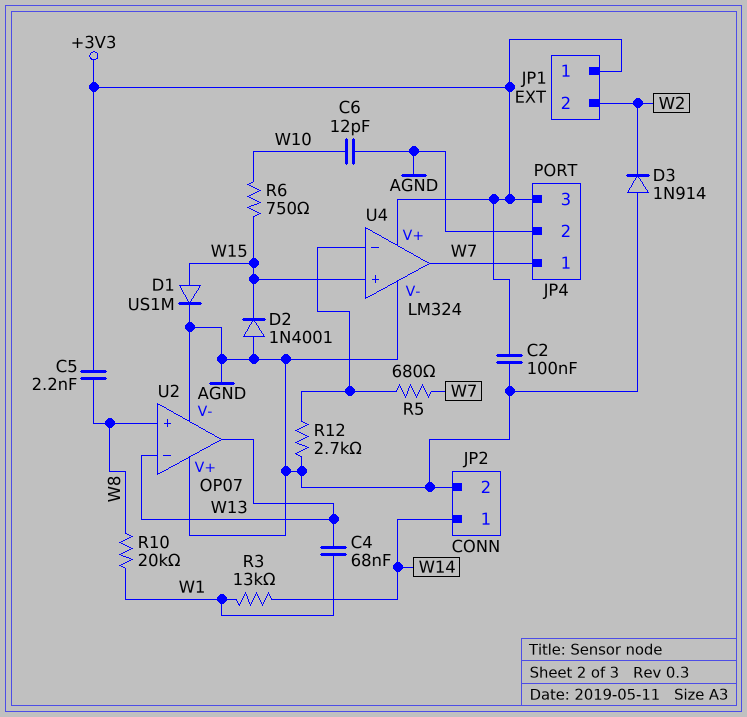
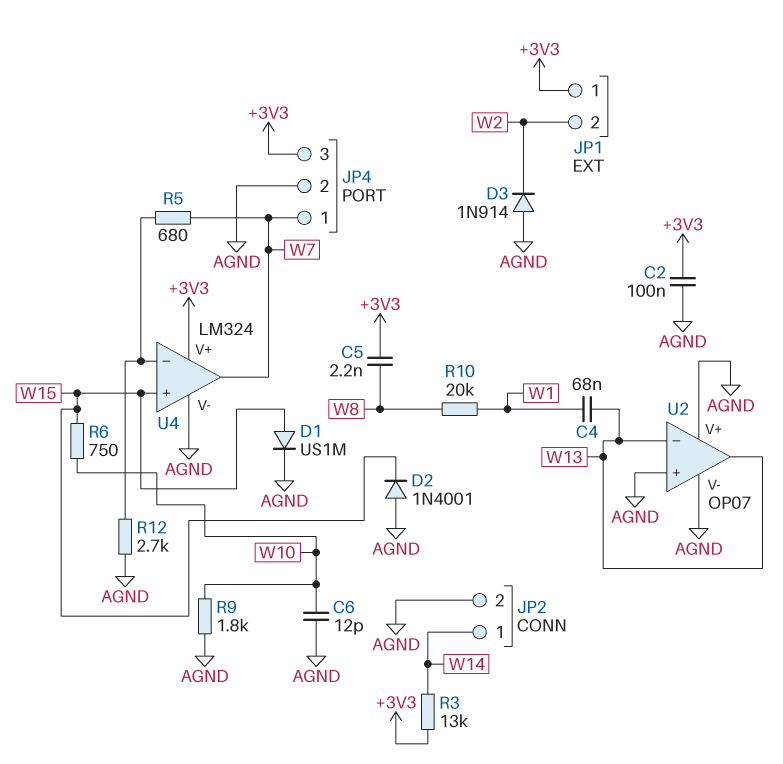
R3: 13k (W1, W14) -> 13k (+3V3, W14)
R9: none -> 1.8k (AGND, W10)
U2 pin in+: W8 -> AGND

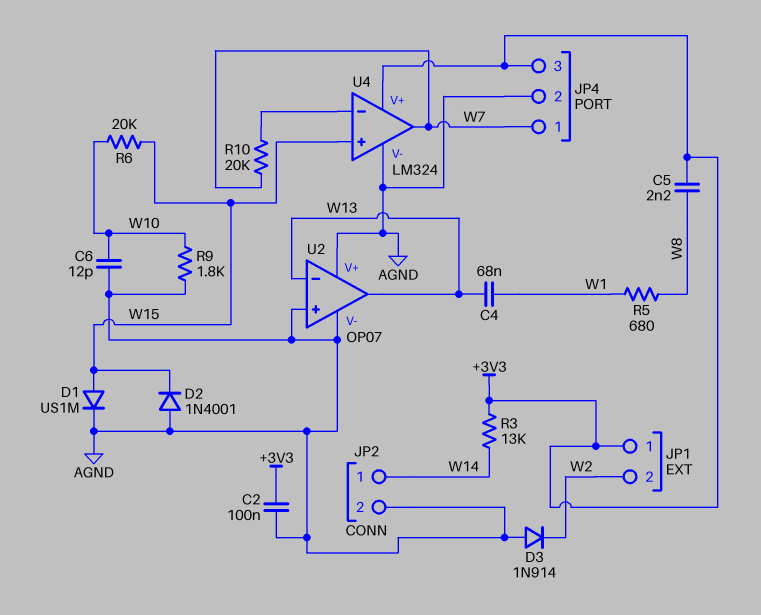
R5: 680 (U4/in-, W7) -> 680 (W1, W8)
R6: 750 (W10, W15) -> 20k (W10, W15)
R10: 20k (W1, W8) -> 20k (U4/in-, W7)
R12: 2.7k (AGND, U4/in-) -> none

